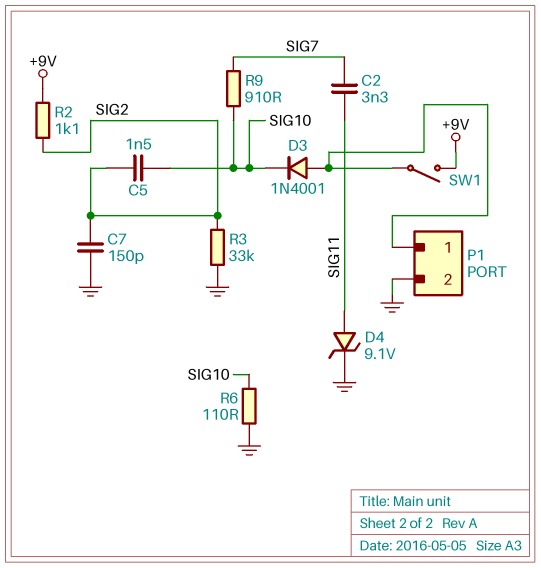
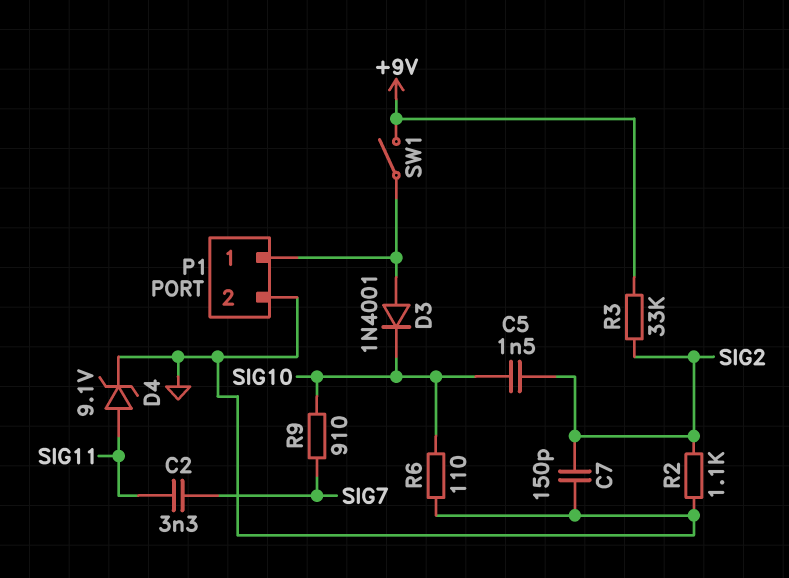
R2: 1.1k (+9V, SIG2) -> 1.1k (GND, SIG2)
R3: 33k (GND, SIG2) -> 33k (+9V, SIG2)

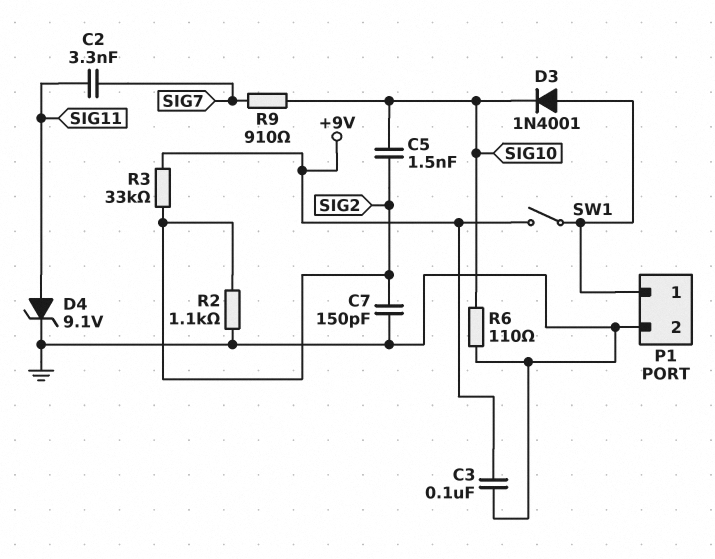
C3: none -> 100nF (+9V, GND)

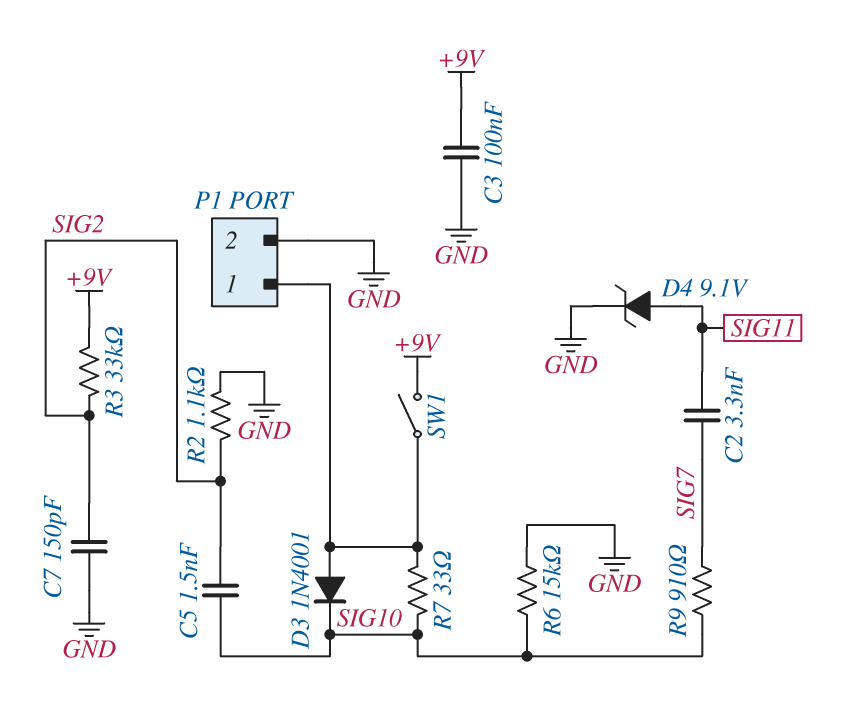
R6: 110 (GND, SIG10) -> 15k (GND, SIG10)
R7: none -> 33 (P1/1, SIG10)

